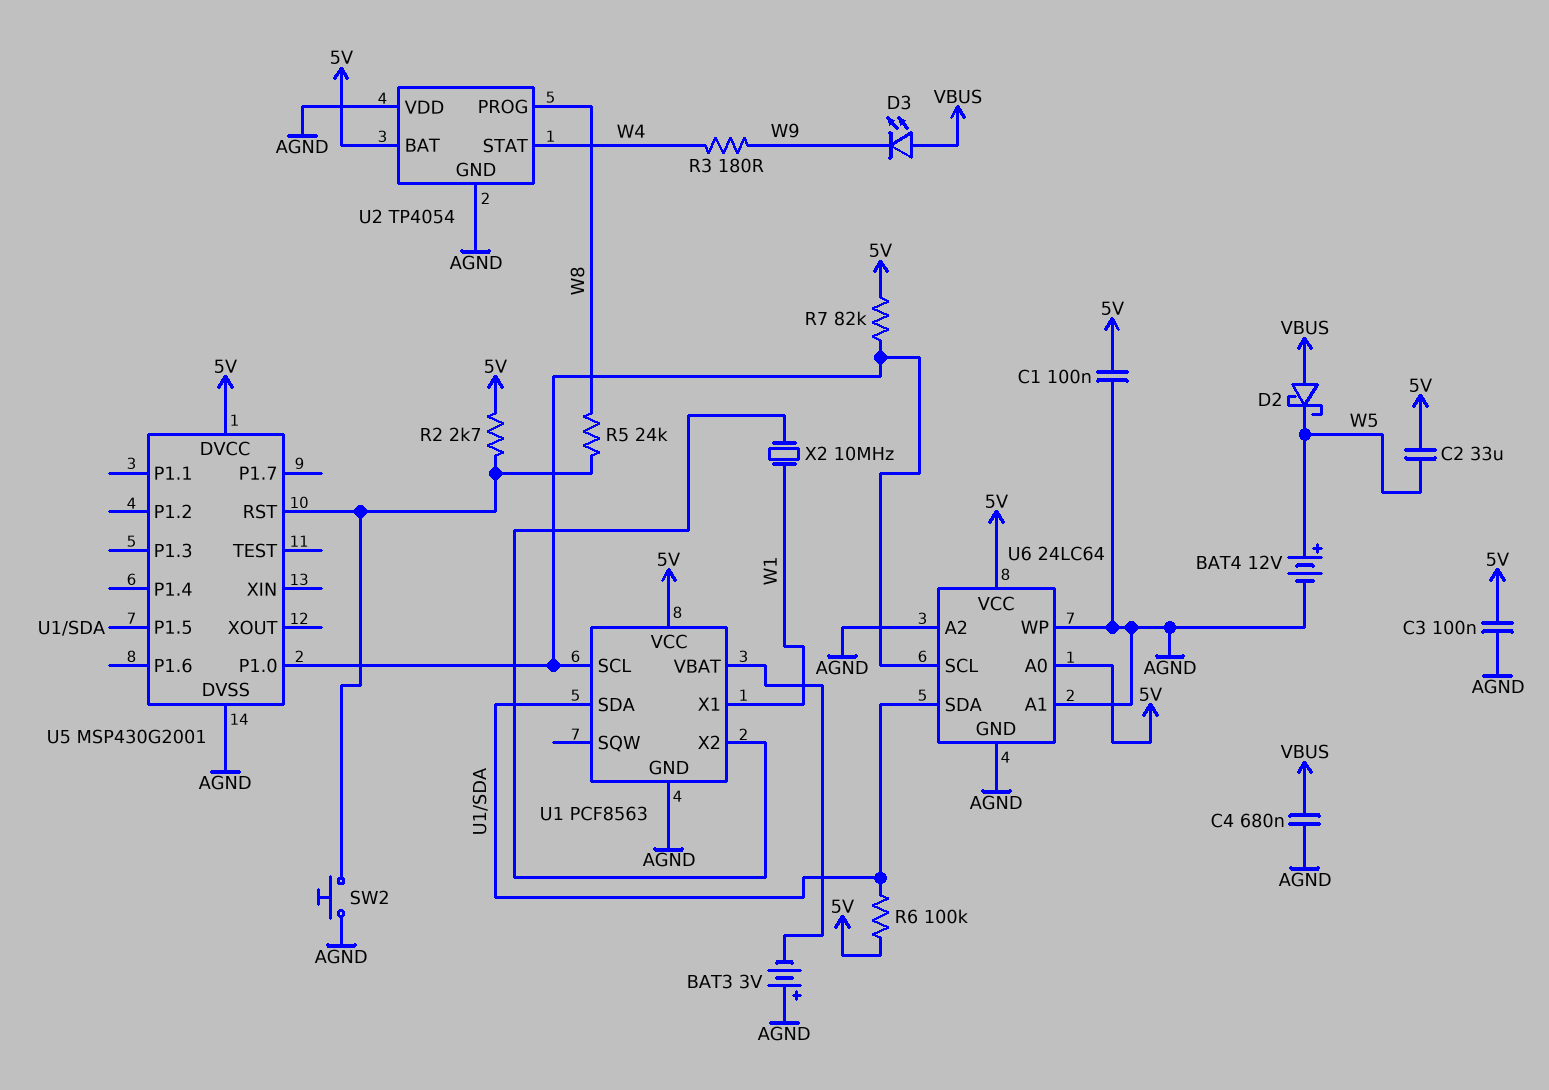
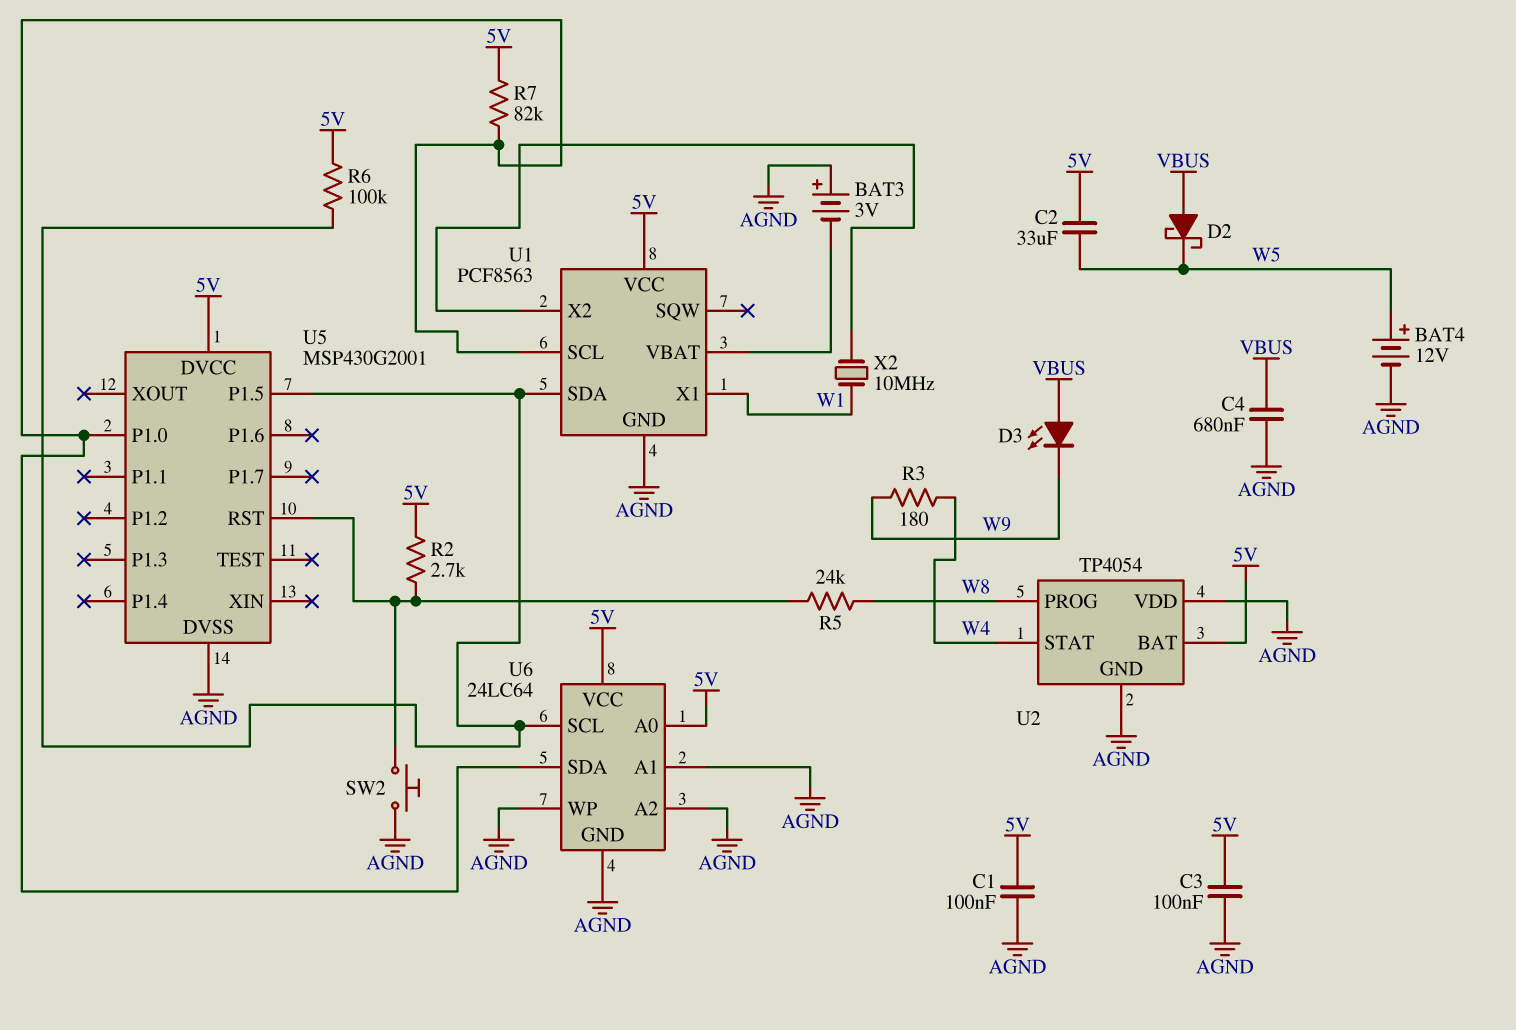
U6 pin SCL: U1/SCL -> U1/SDA
U6 pin SDA: U1/SDA -> U1/SCL

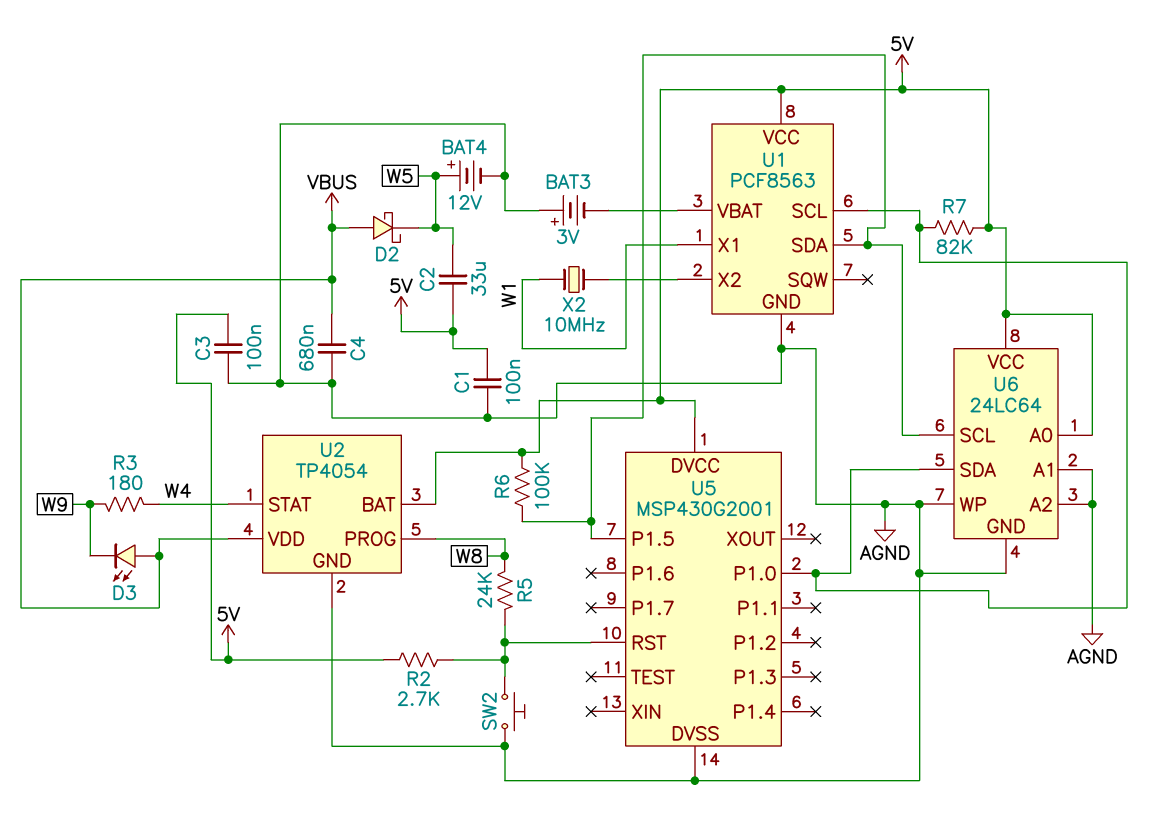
U2 pin VDD: AGND -> VBUS

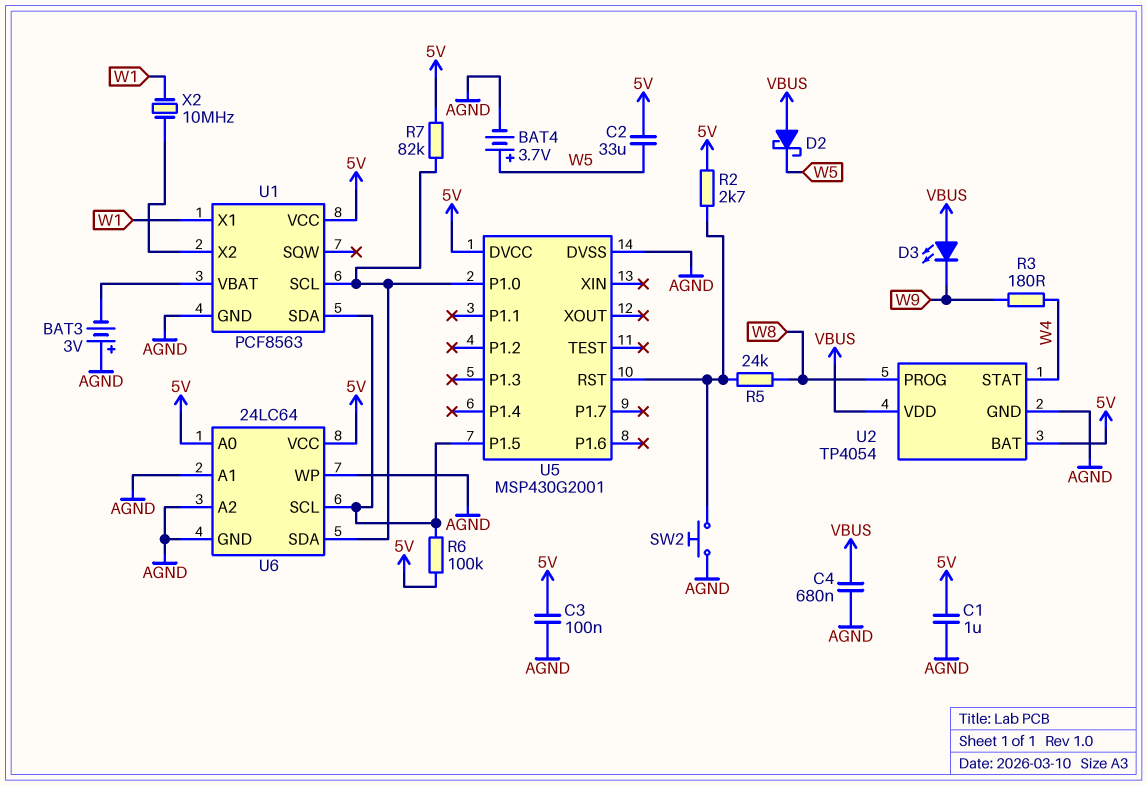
BAT4: 12V (plus W5, minus AGND) -> 3.7V (plus W5, minus AGND)
C1: 100nF (5V, AGND) -> 1uF (5V, AGND)

